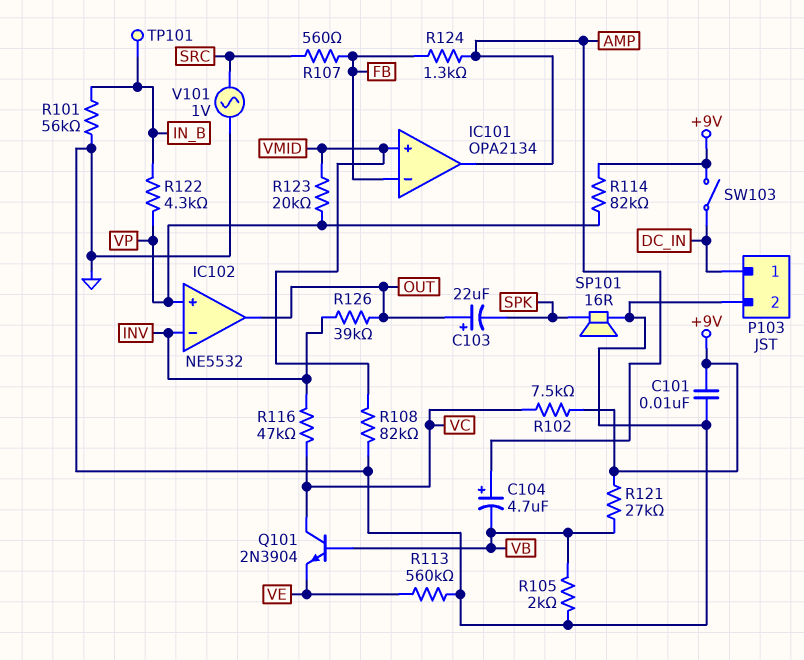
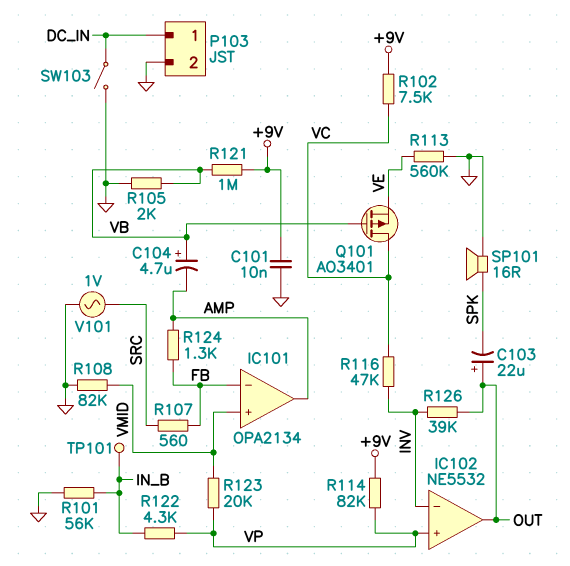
C104: 4.7uF (plus AMP, minus VB) -> 4.7uF (plus VB, minus AMP)
Q101: NPN 2N3904 (B VB, C VC, E VE) -> PMOS AO3401 (G VB, D VC, S VE)
R121: 27k (+9V, VB) -> 1M (+9V, VB)
SW103: switch (+9V, DC_IN) -> switch (DC_IN, GND)

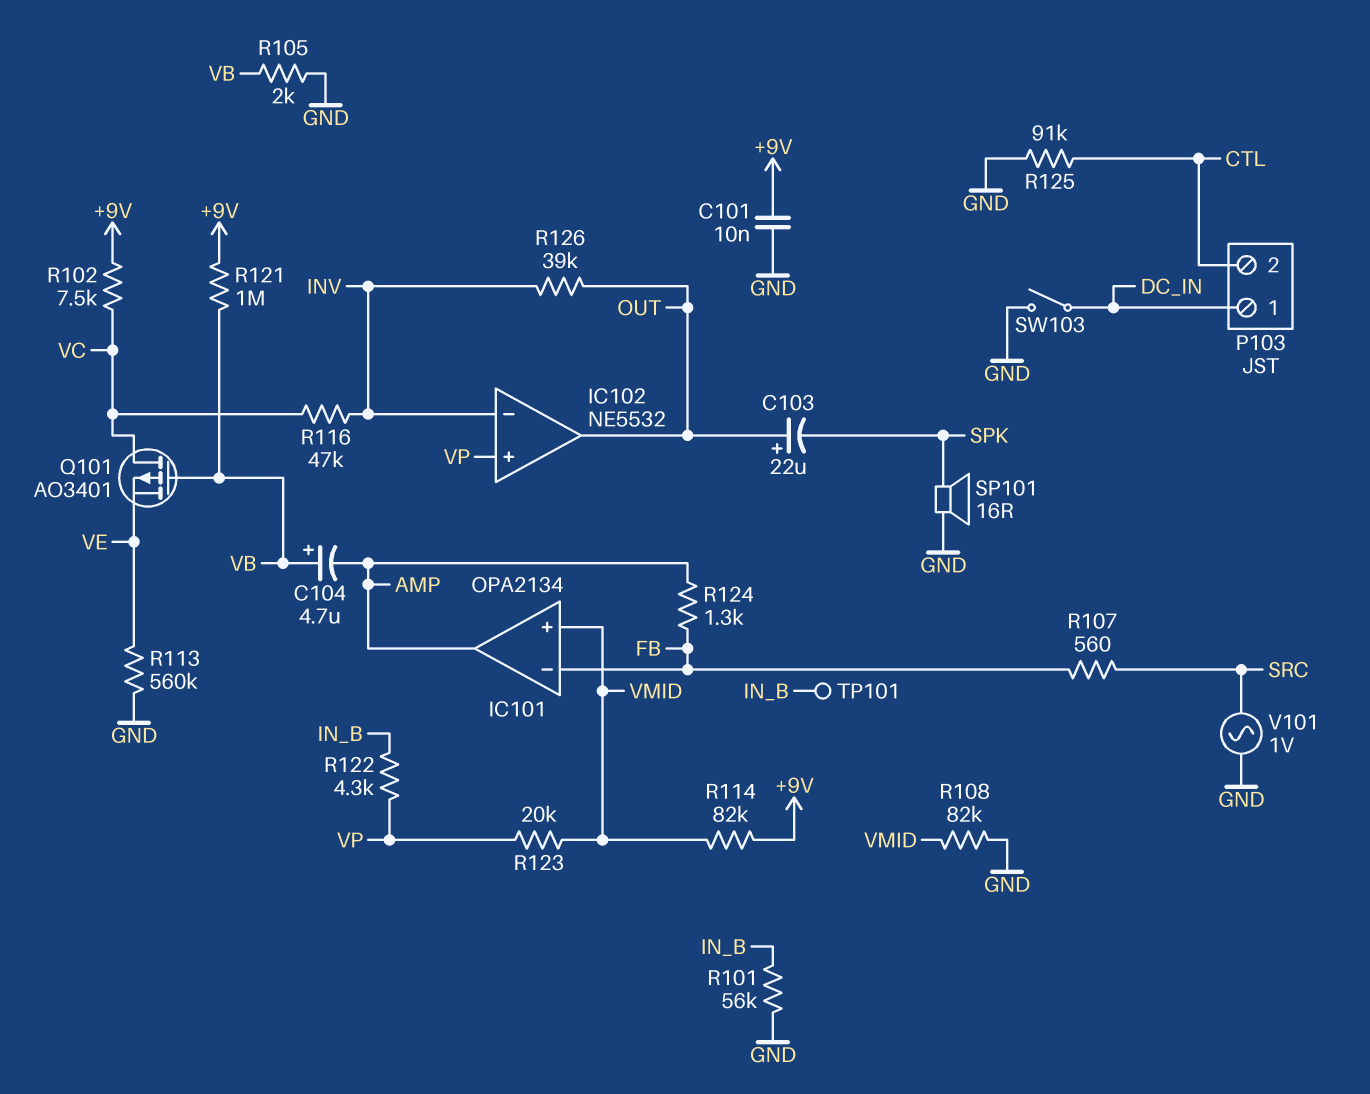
P103 pin 2: GND -> CTL
R114: 82k (+9V, VP) -> 82k (+9V, VMID)
R125: none -> 91k (CTL, GND)

